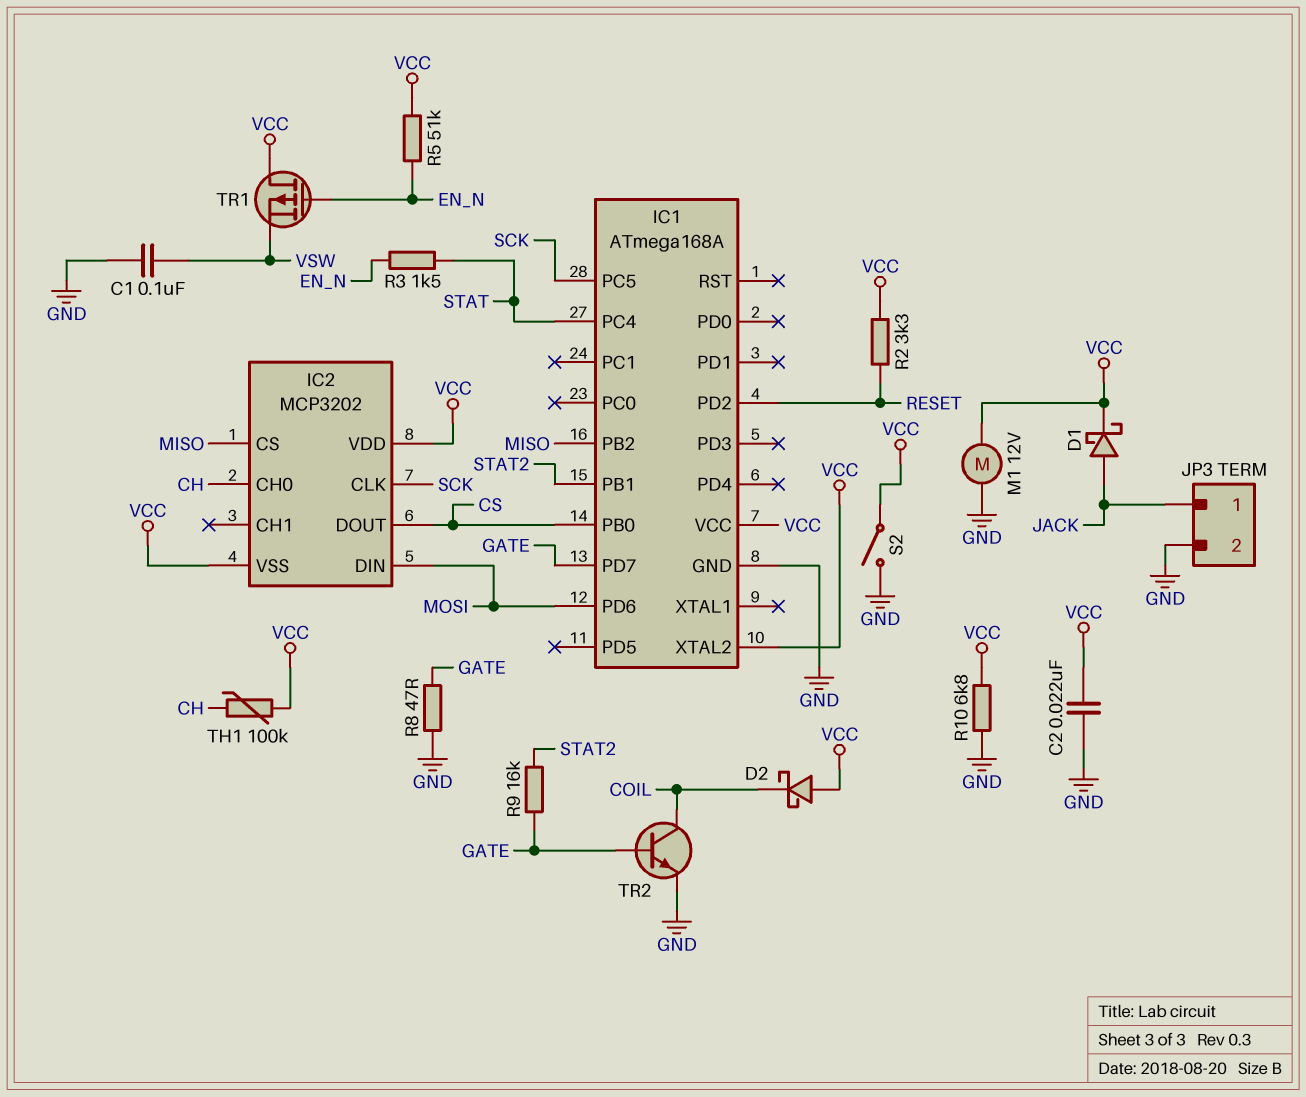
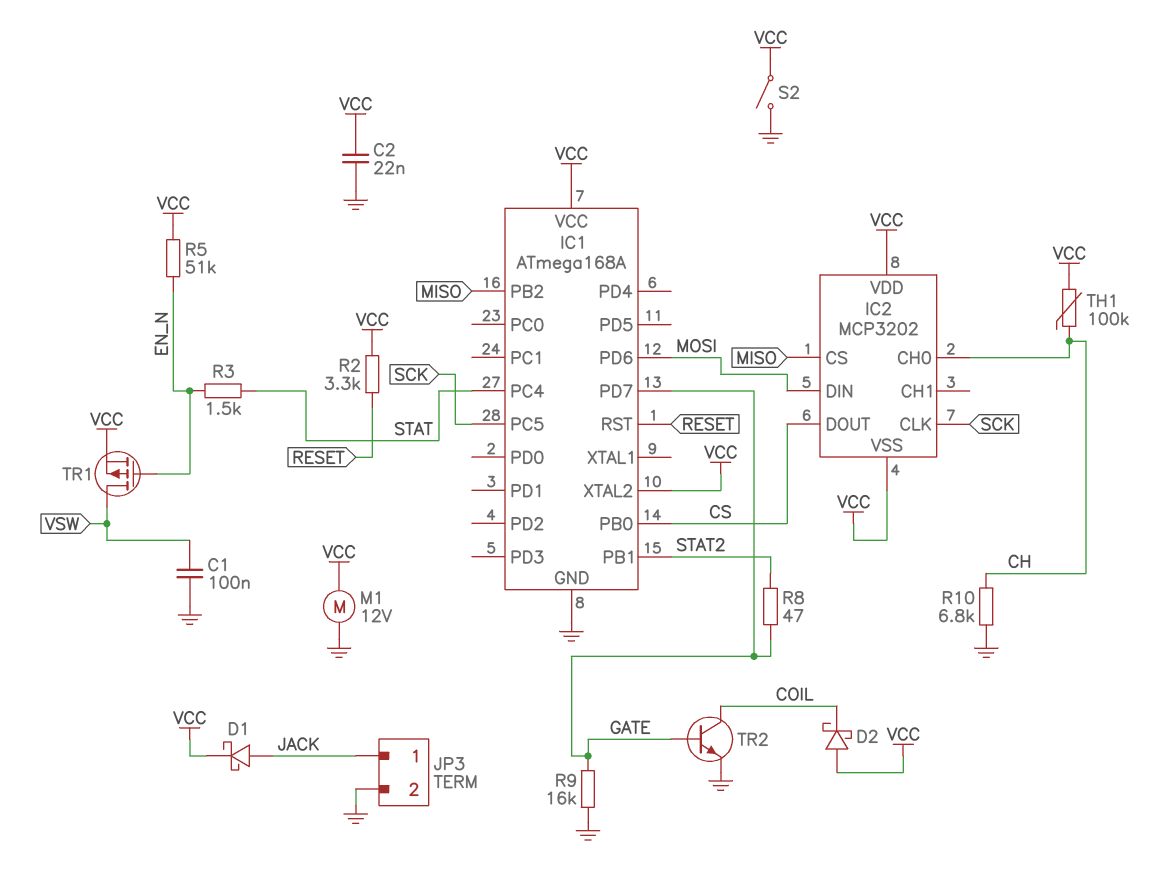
IC1 pin PD2: RESET -> none
IC1 pin RST: none -> RESET
R8: 47 (GATE, GND) -> 47 (GATE, STAT2)
R9: 16k (GATE, STAT2) -> 16k (GATE, GND)
R10: 6.8k (GND, VCC) -> 6.8k (CH, GND)
TR1: PMOS (G EN_N, D VCC, S VSW) -> PMOS (G EN_N, D VSW, S VCC)

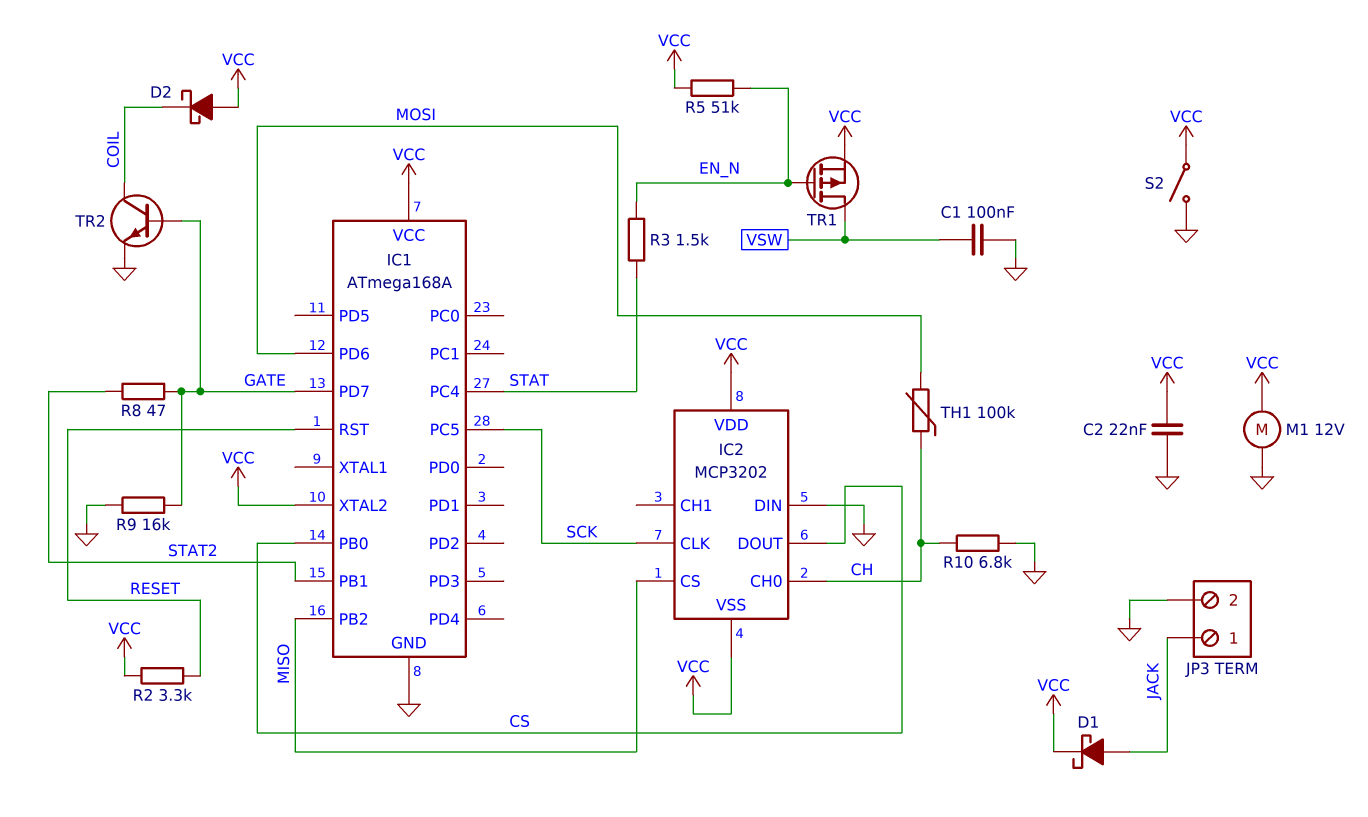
IC2 pin DIN: MOSI -> GND
TH1: 100k (CH, VCC) -> 100k (CH, MOSI)

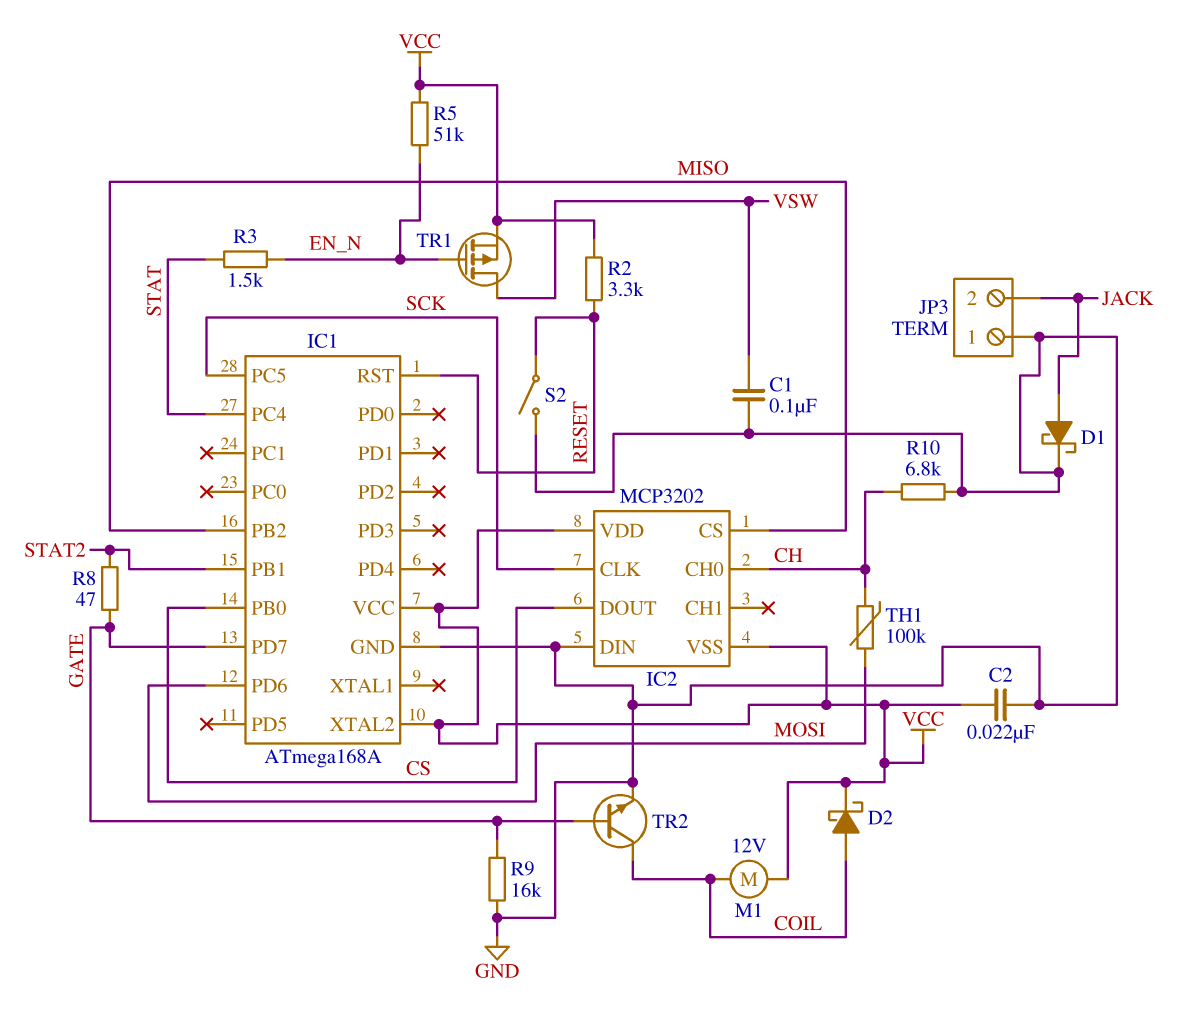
D1: schottky (A JACK, K VCC) -> schottky (A JACK, K GND)
D2: schottky (A VCC, K COIL) -> schottky (A COIL, K VCC)
JP3 pin 1: JACK -> GND
JP3 pin 2: GND -> JACK
M1: motor 12V (GND, VCC) -> motor 12V (COIL, VCC)
S2: switch (GND, VCC) -> switch (GND, RESET)

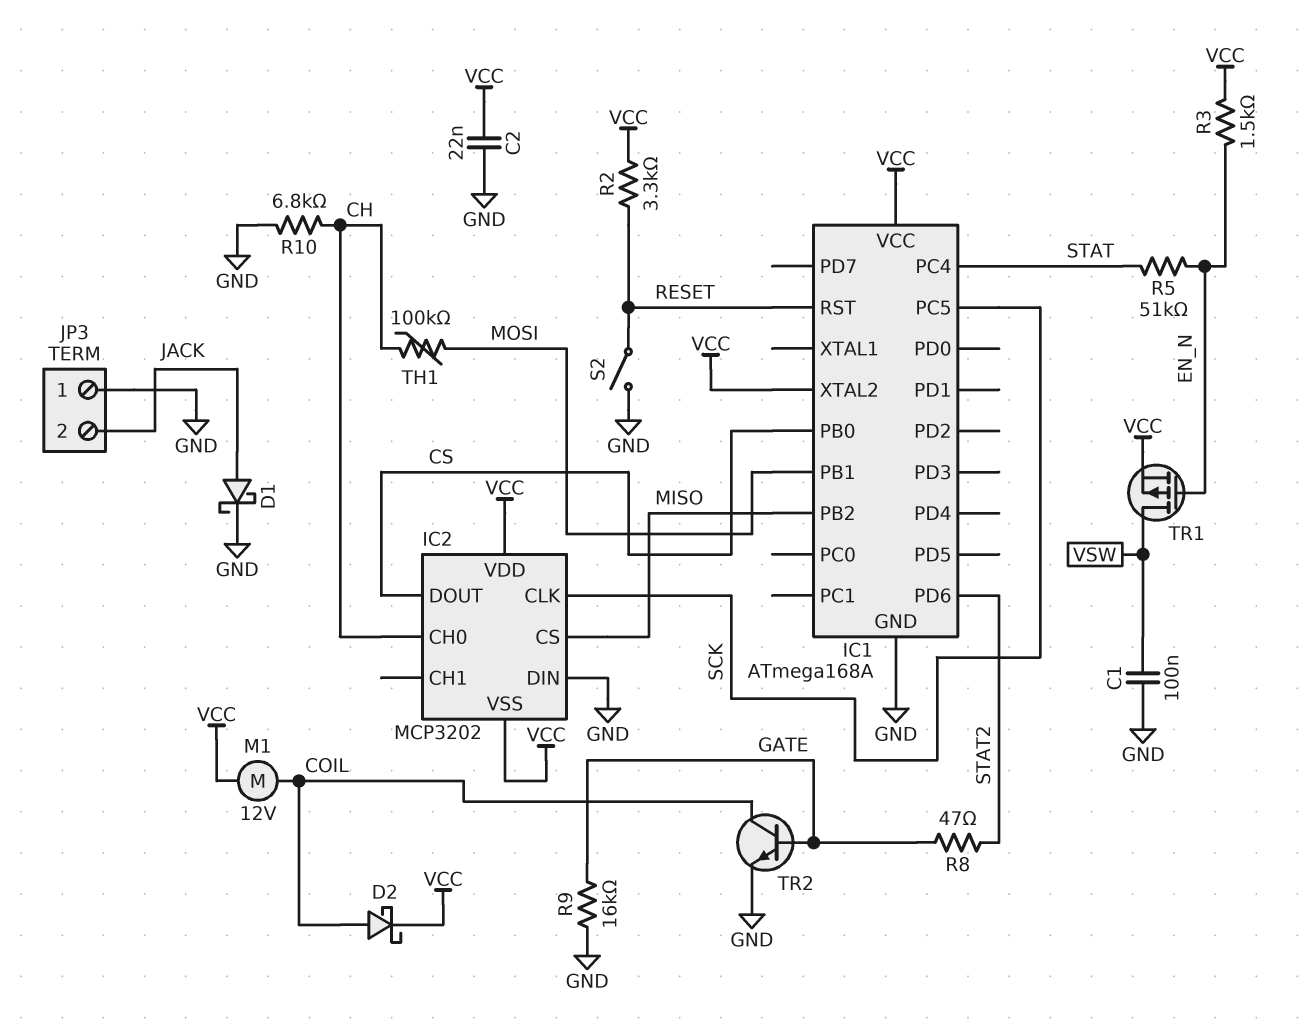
IC1 pin PB1: STAT2 -> MOSI
IC1 pin PD6: MOSI -> STAT2
IC1 pin PD7: GATE -> none
R3: 1.5k (EN_N, STAT) -> 1.5k (EN_N, VCC)
R5: 51k (EN_N, VCC) -> 51k (EN_N, STAT)

